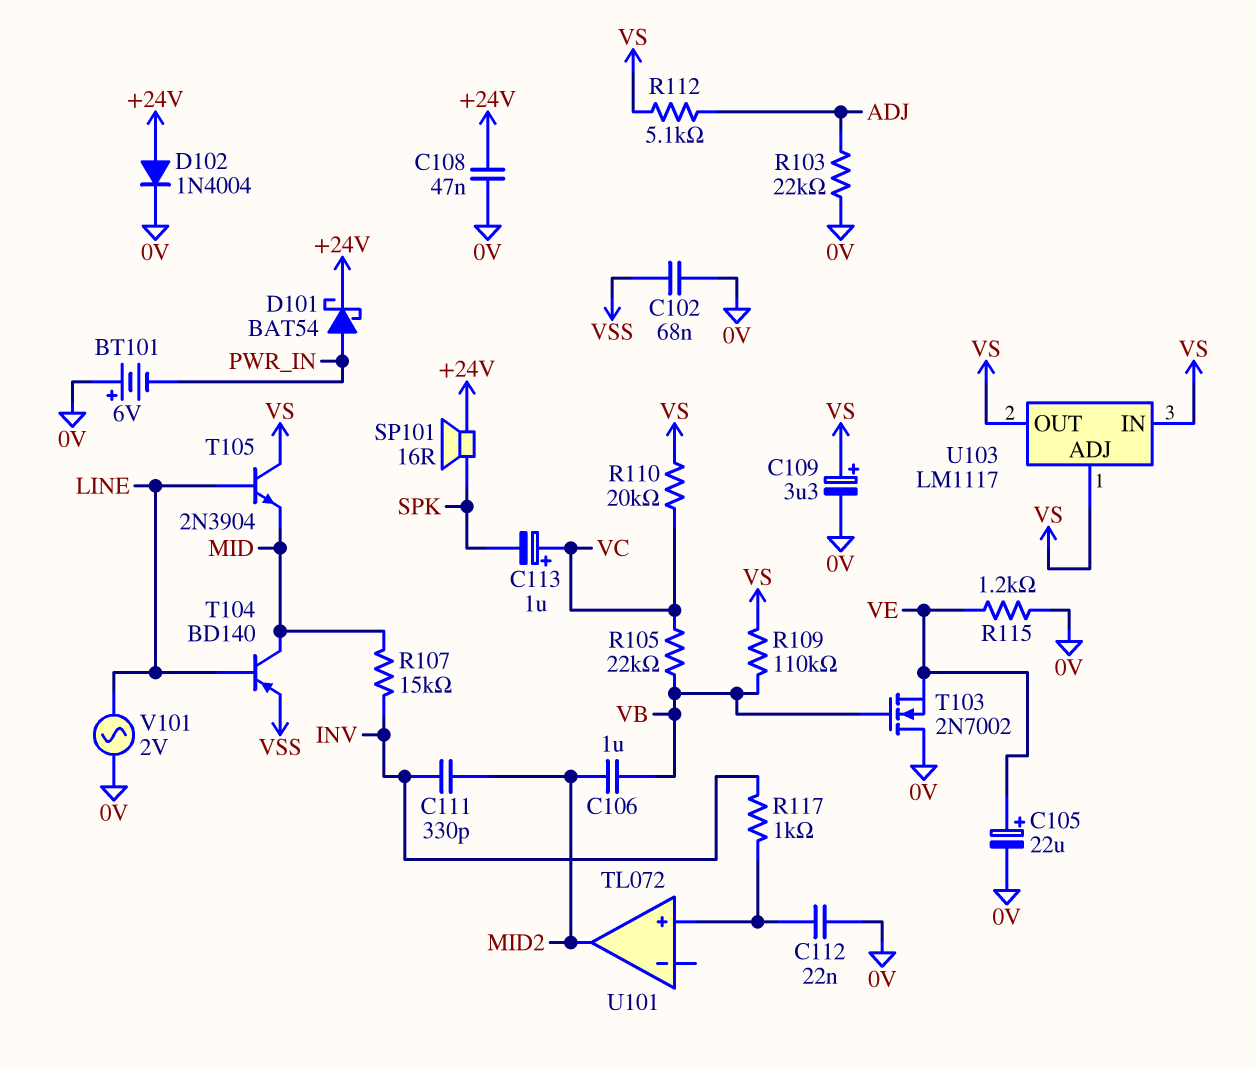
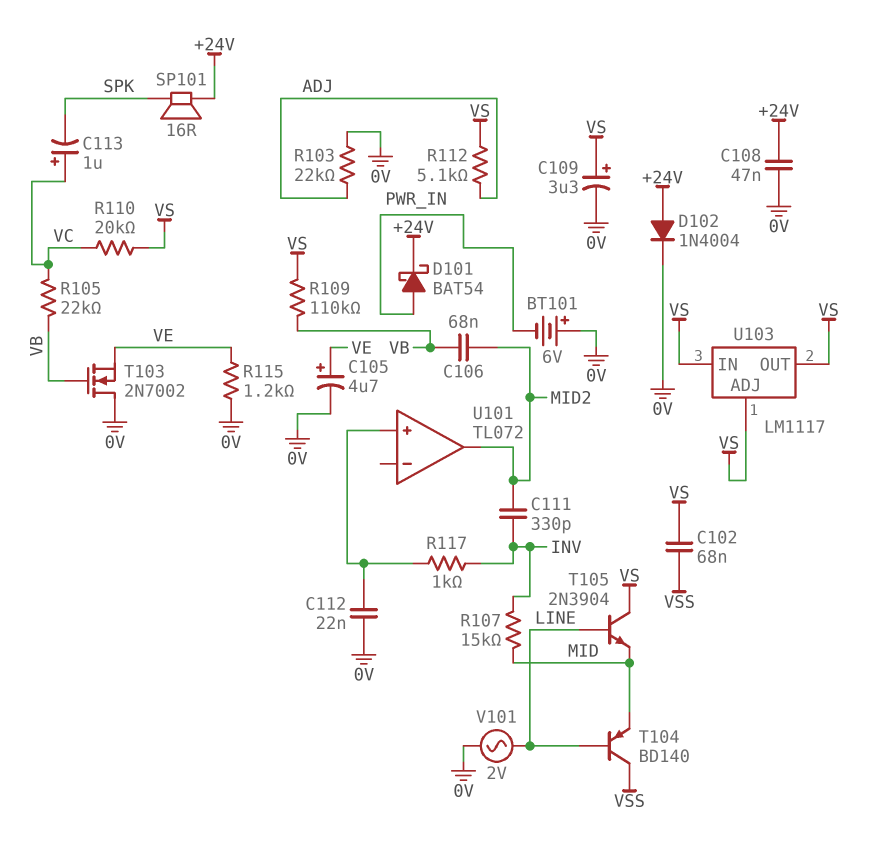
C102: 68nF (0V, VSS) -> 68nF (VS, VSS)
C105: 22uF (plus VE, minus 0V) -> 4.7uF (plus VE, minus 0V)
C106: 1uF (MID2, VB) -> 68nF (MID2, VB)
T104: PNP BD140 (B LINE, C MID, E VSS) -> PNP BD140 (B LINE, C VSS, E MID)

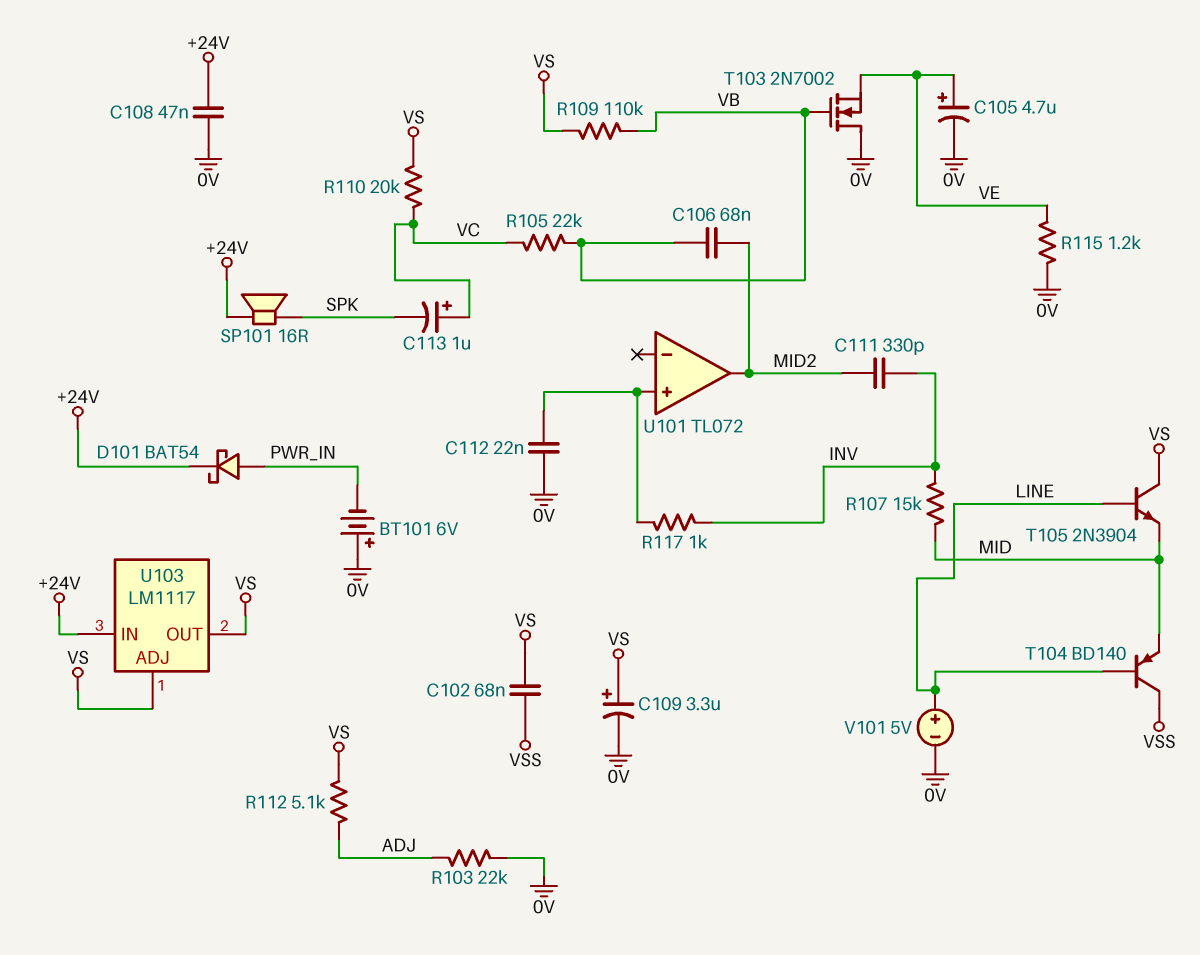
D102: diode 1N4004 (A +24V, K 0V) -> none
U103 pin IN: VS -> +24V
V101: AC 2V (0V, LINE) -> 5V (plus LINE, minus 0V)

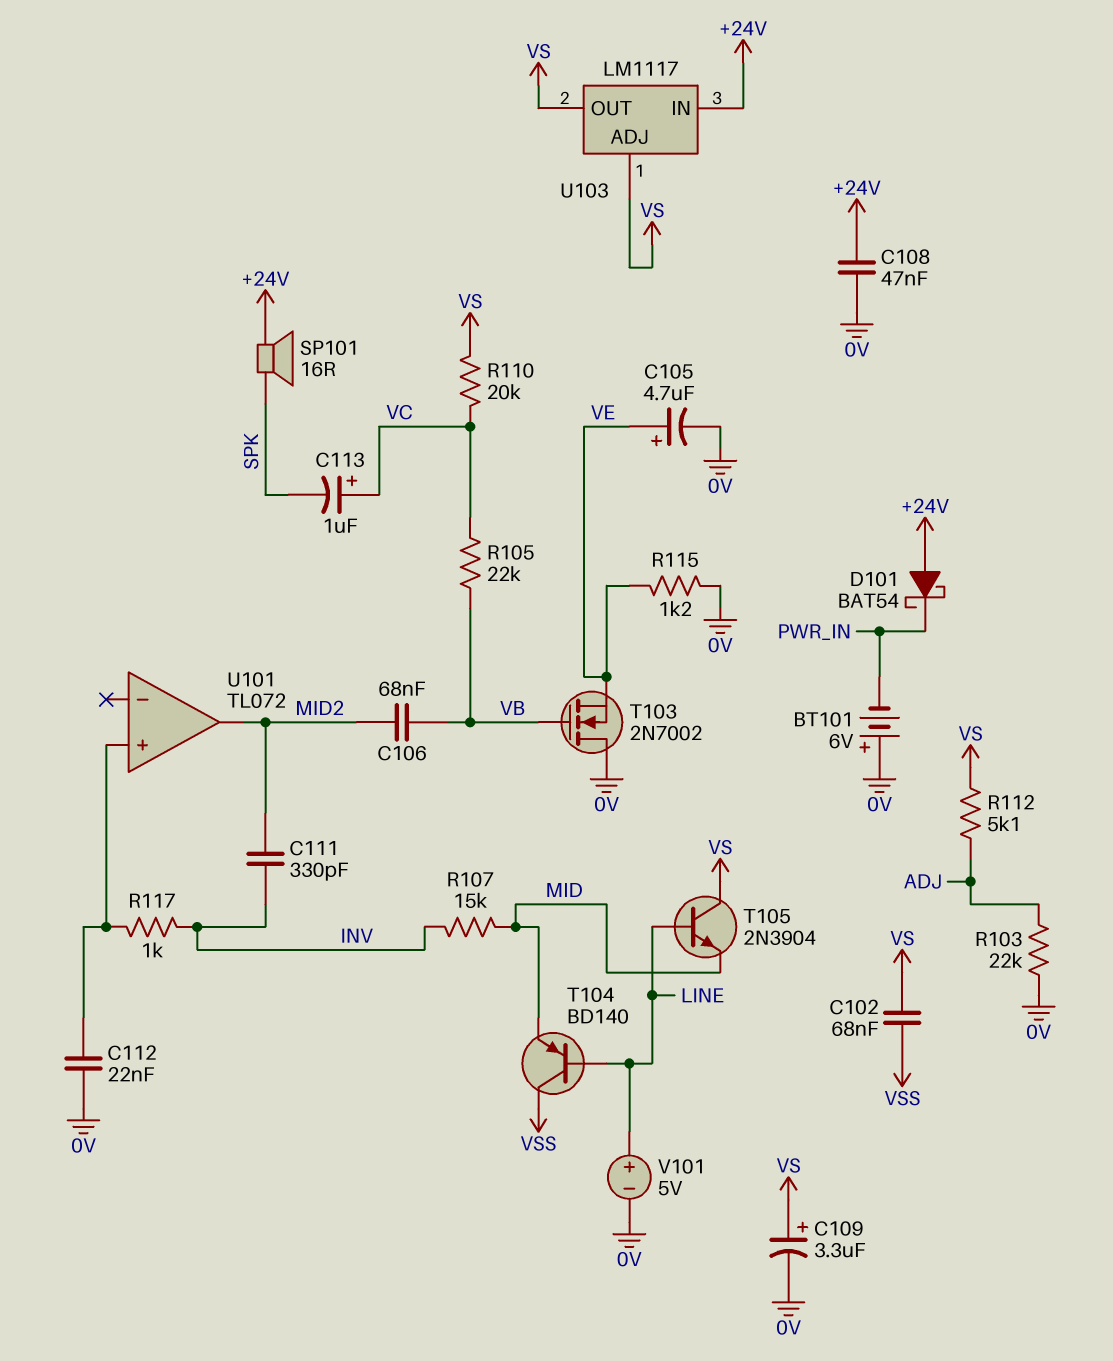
D101: schottky BAT54 (A PWR_IN, K +24V) -> schottky BAT54 (A +24V, K PWR_IN)
R109: 110k (VB, VS) -> none

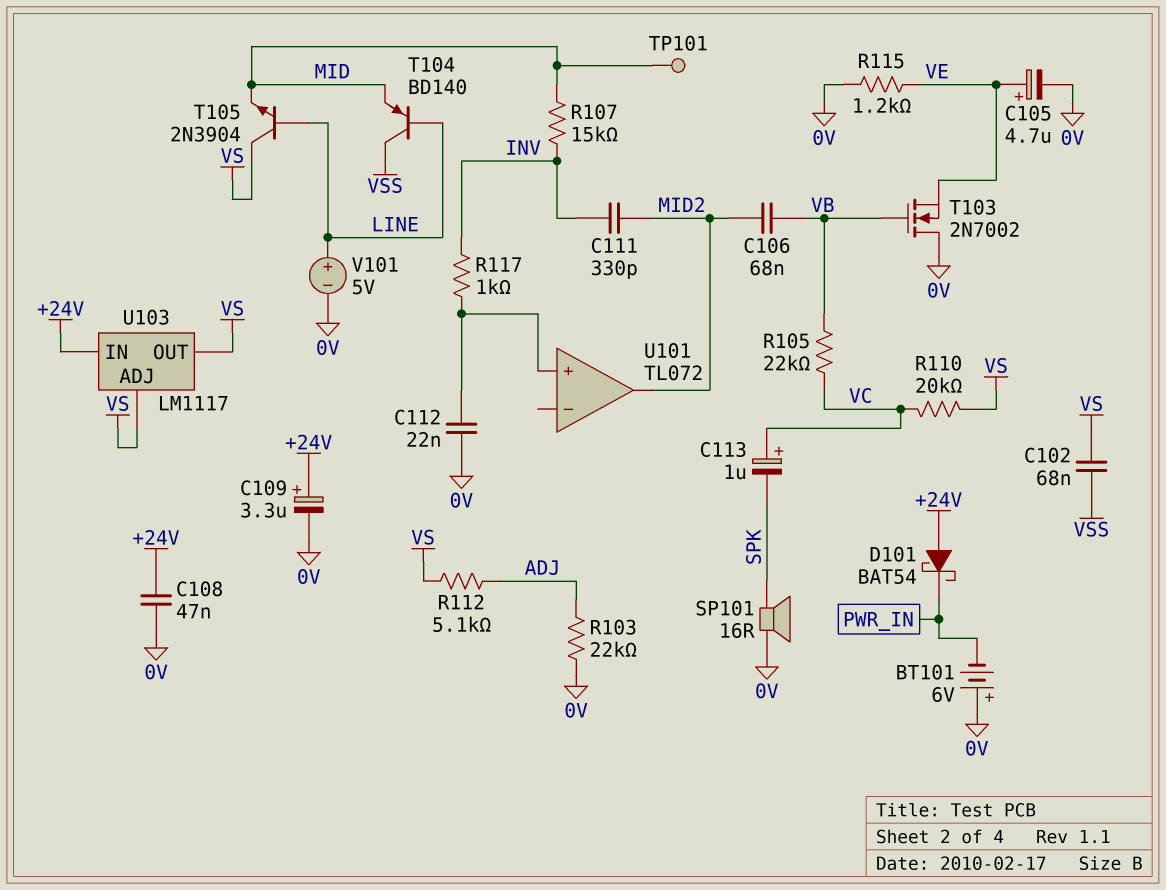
C109: 3.3uF (plus VS, minus 0V) -> 3.3uF (plus +24V, minus 0V)
SP101: speaker 16R (+24V, SPK) -> speaker 16R (0V, SPK)
TP101: none -> test point (MID)

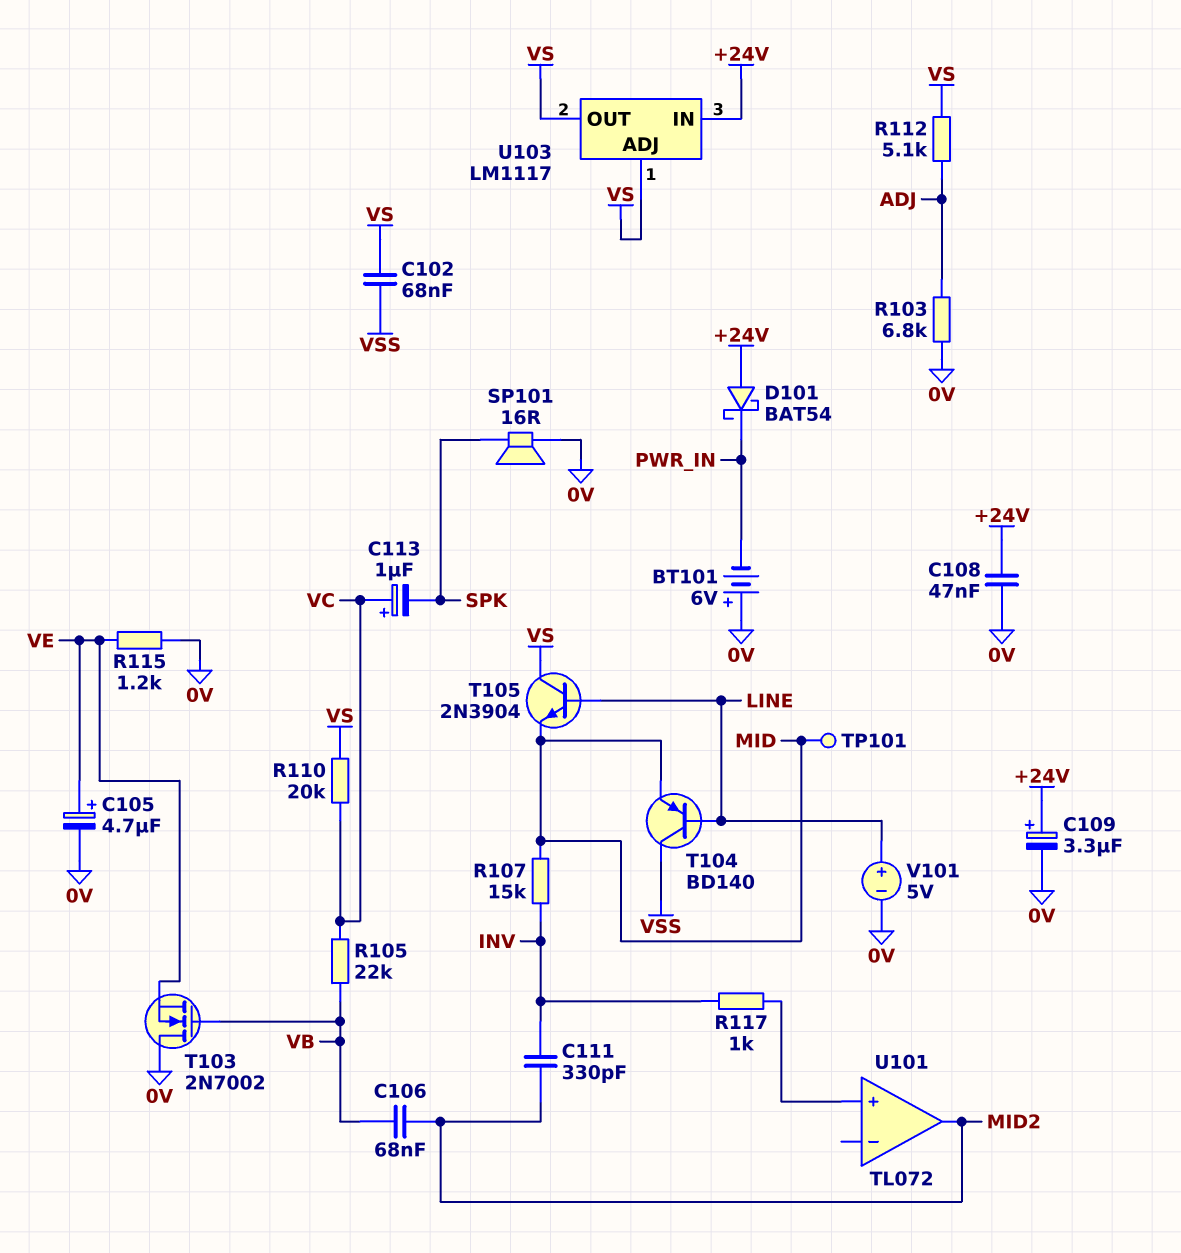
C112: 22nF (0V, U101/in+) -> none
R103: 22k (0V, ADJ) -> 6.8k (0V, ADJ)

